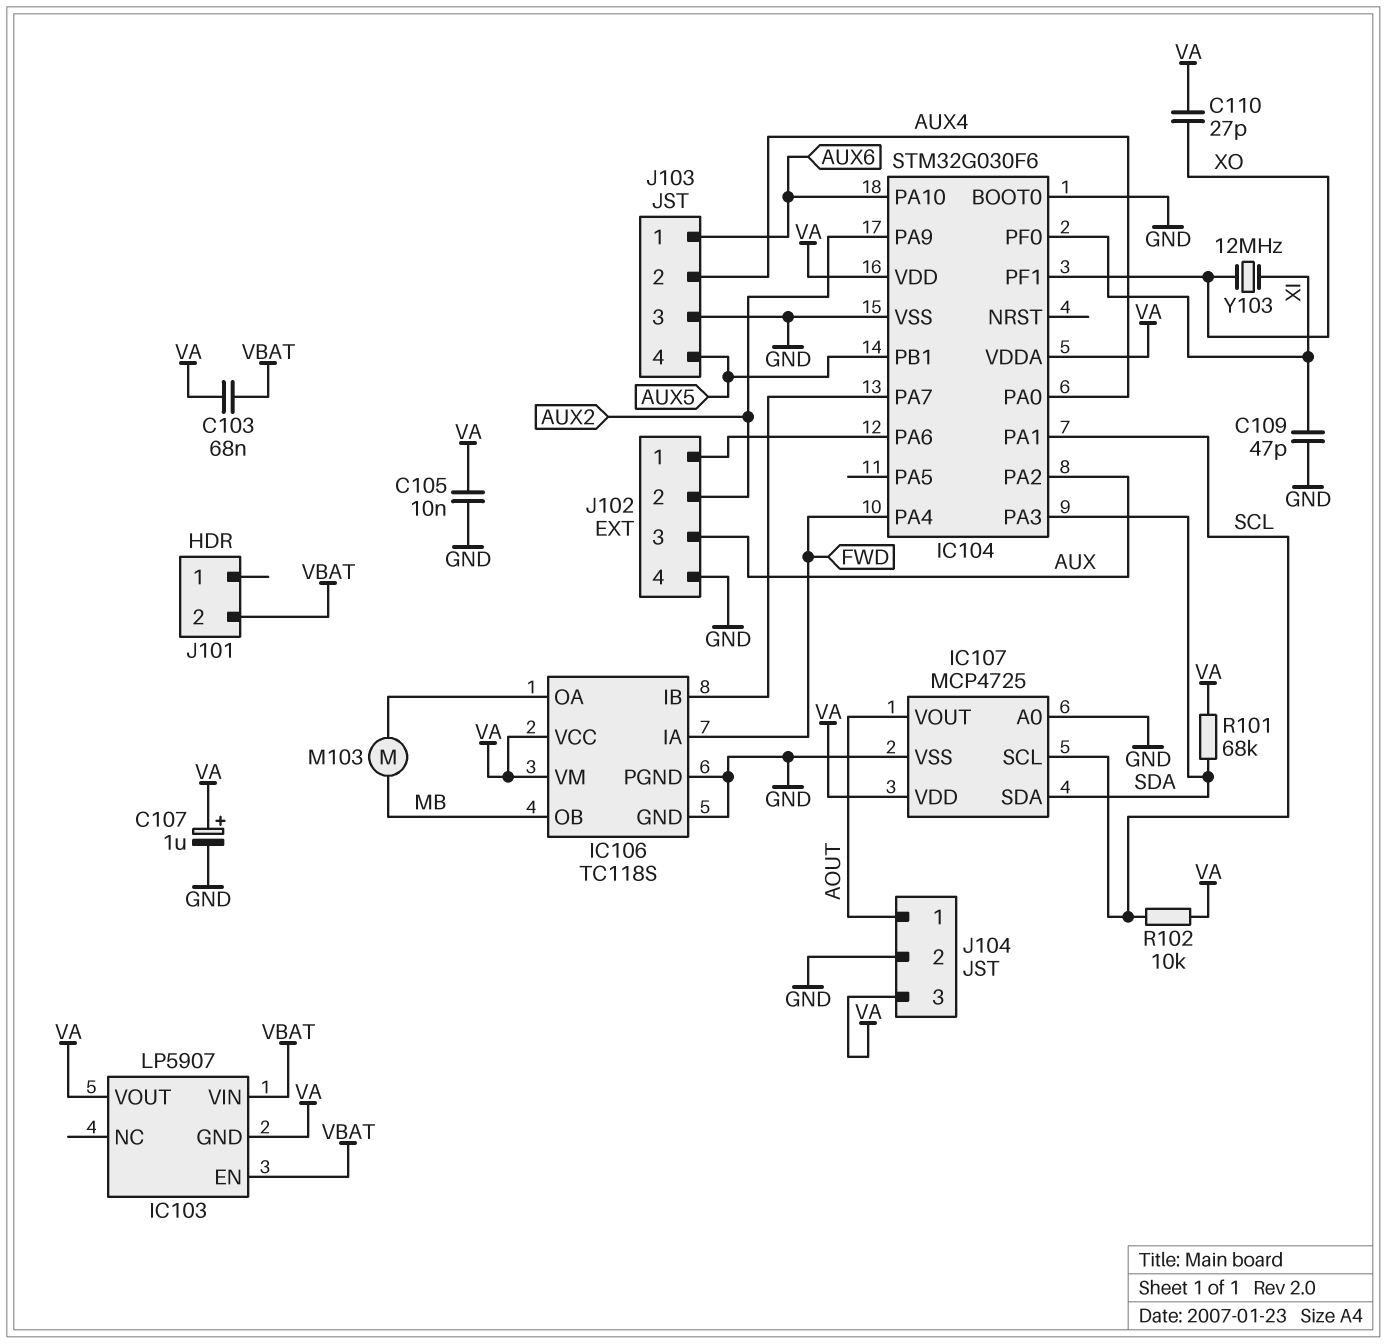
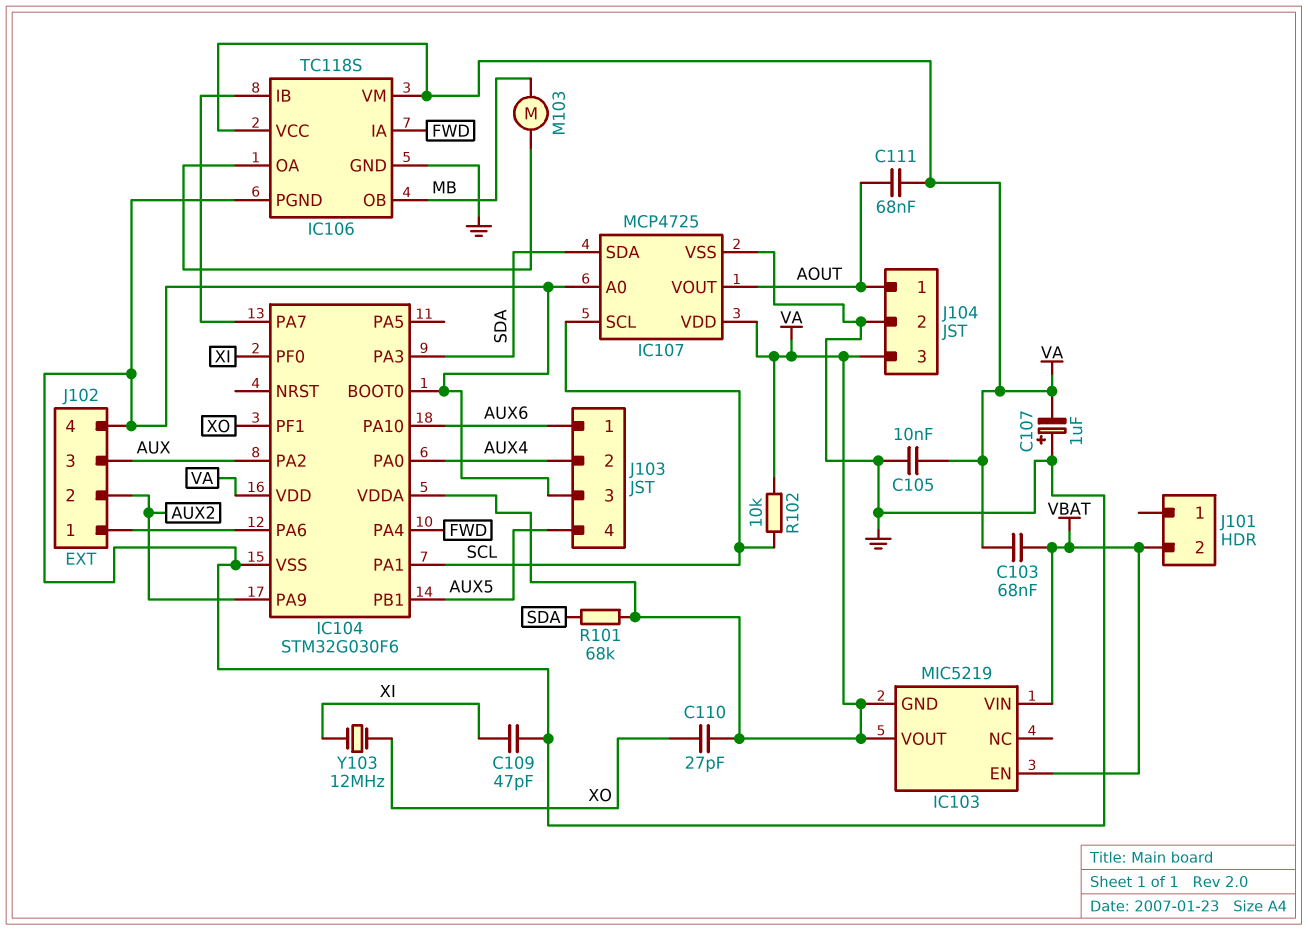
C107: 1uF (plus VA, minus GND) -> 1uF (plus GND, minus VA)
C111: none -> 68nF (AOUT, VA)
IC103: LP5907 -> MIC5219

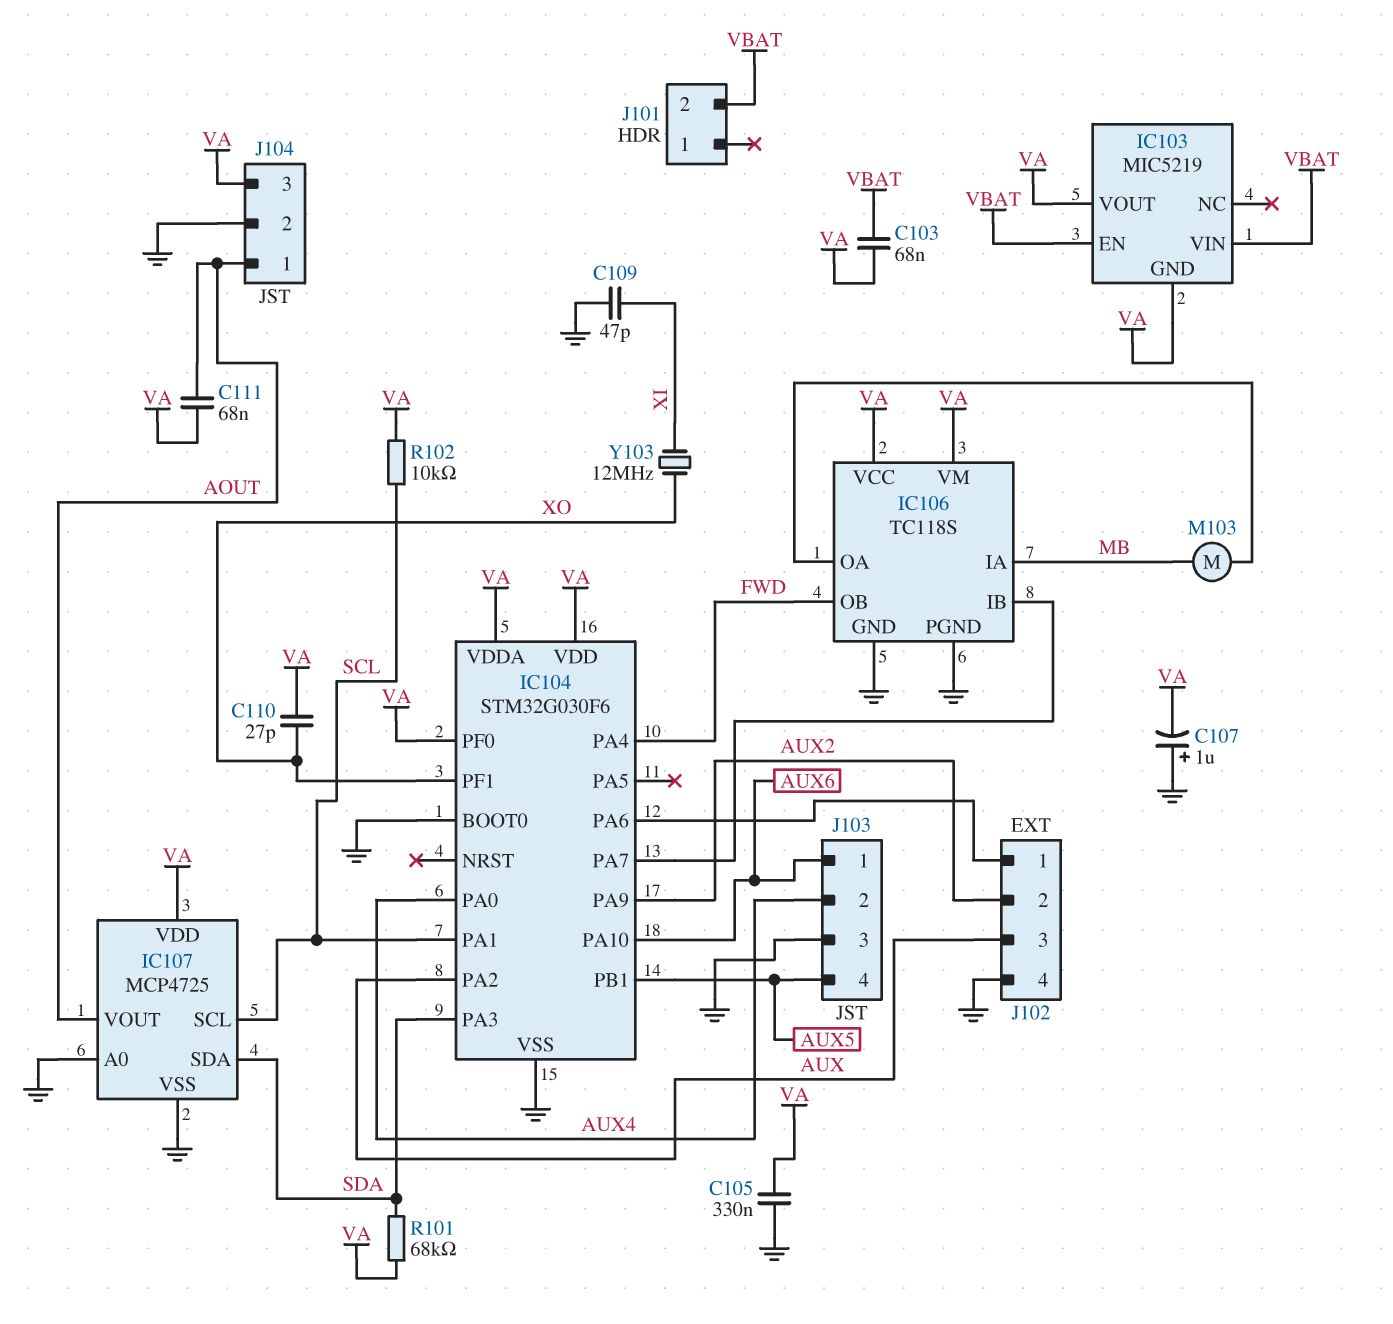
C105: 10nF (GND, VA) -> 330nF (GND, VA)
IC104 pin PF0: XI -> VA
IC106 pin IA: FWD -> MB
IC106 pin OB: MB -> FWD

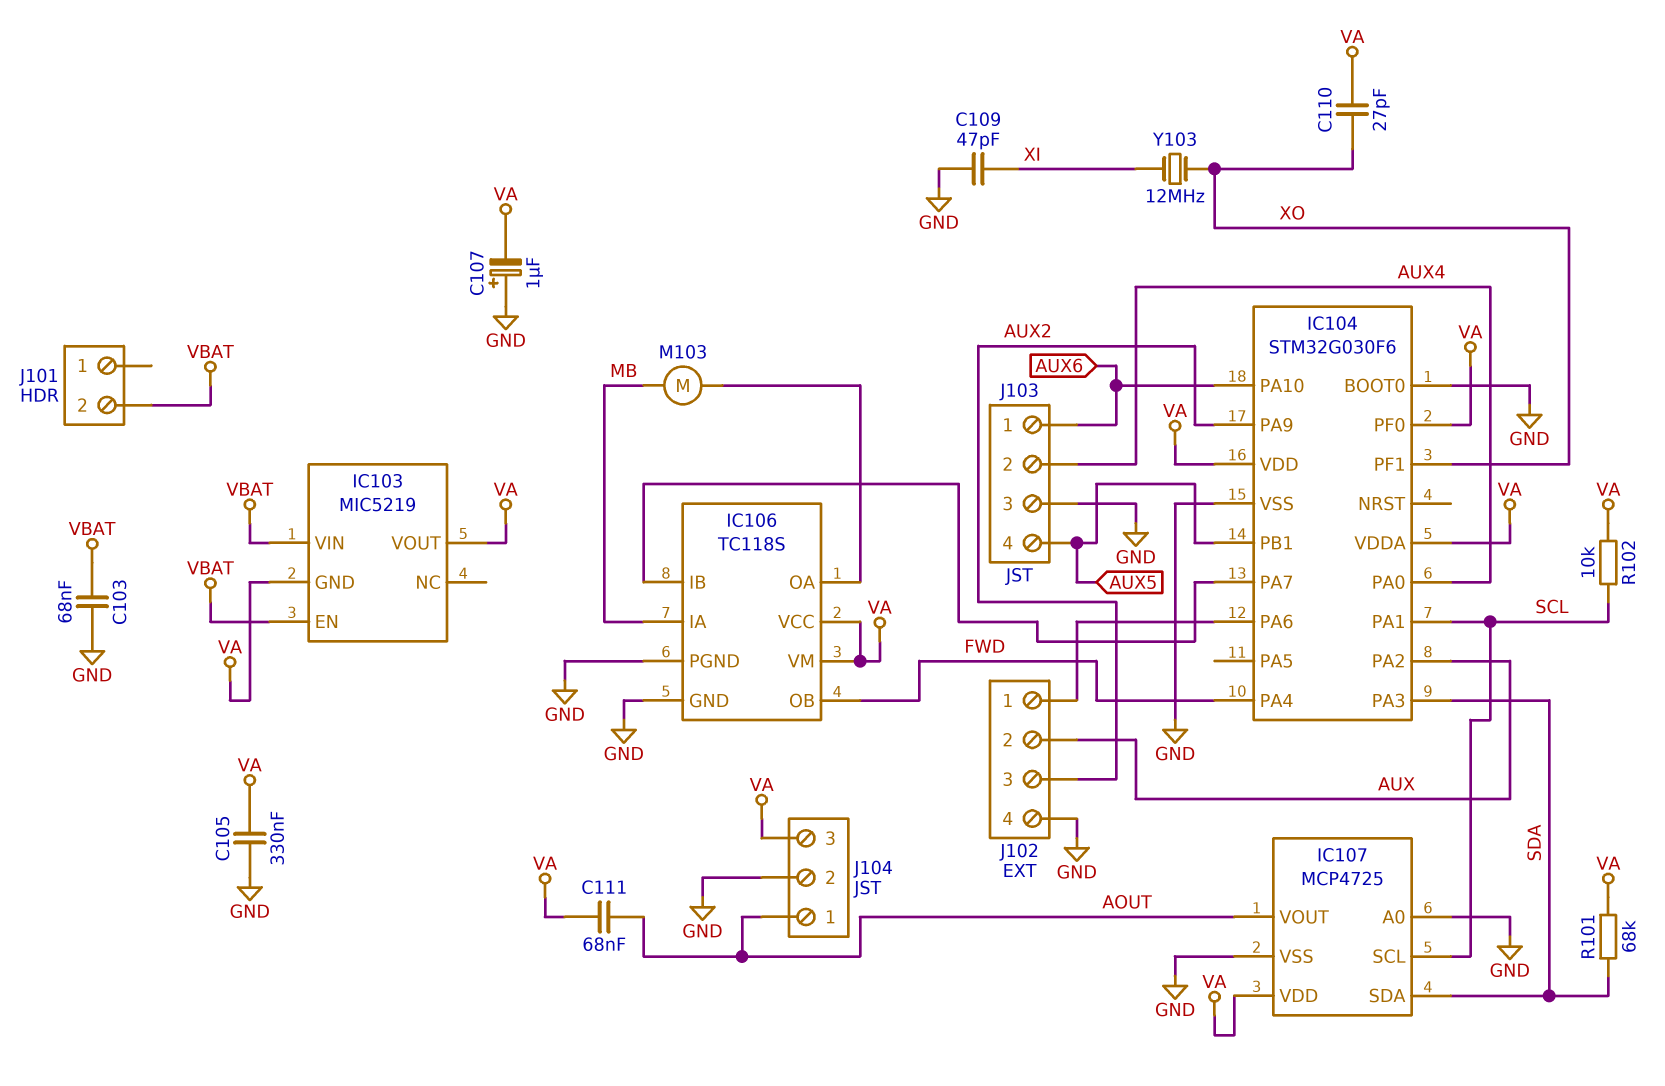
C103: 68nF (VA, VBAT) -> 68nF (GND, VBAT)
J102 pin 2: AUX2 -> AUX
J102 pin 3: AUX -> AUX2

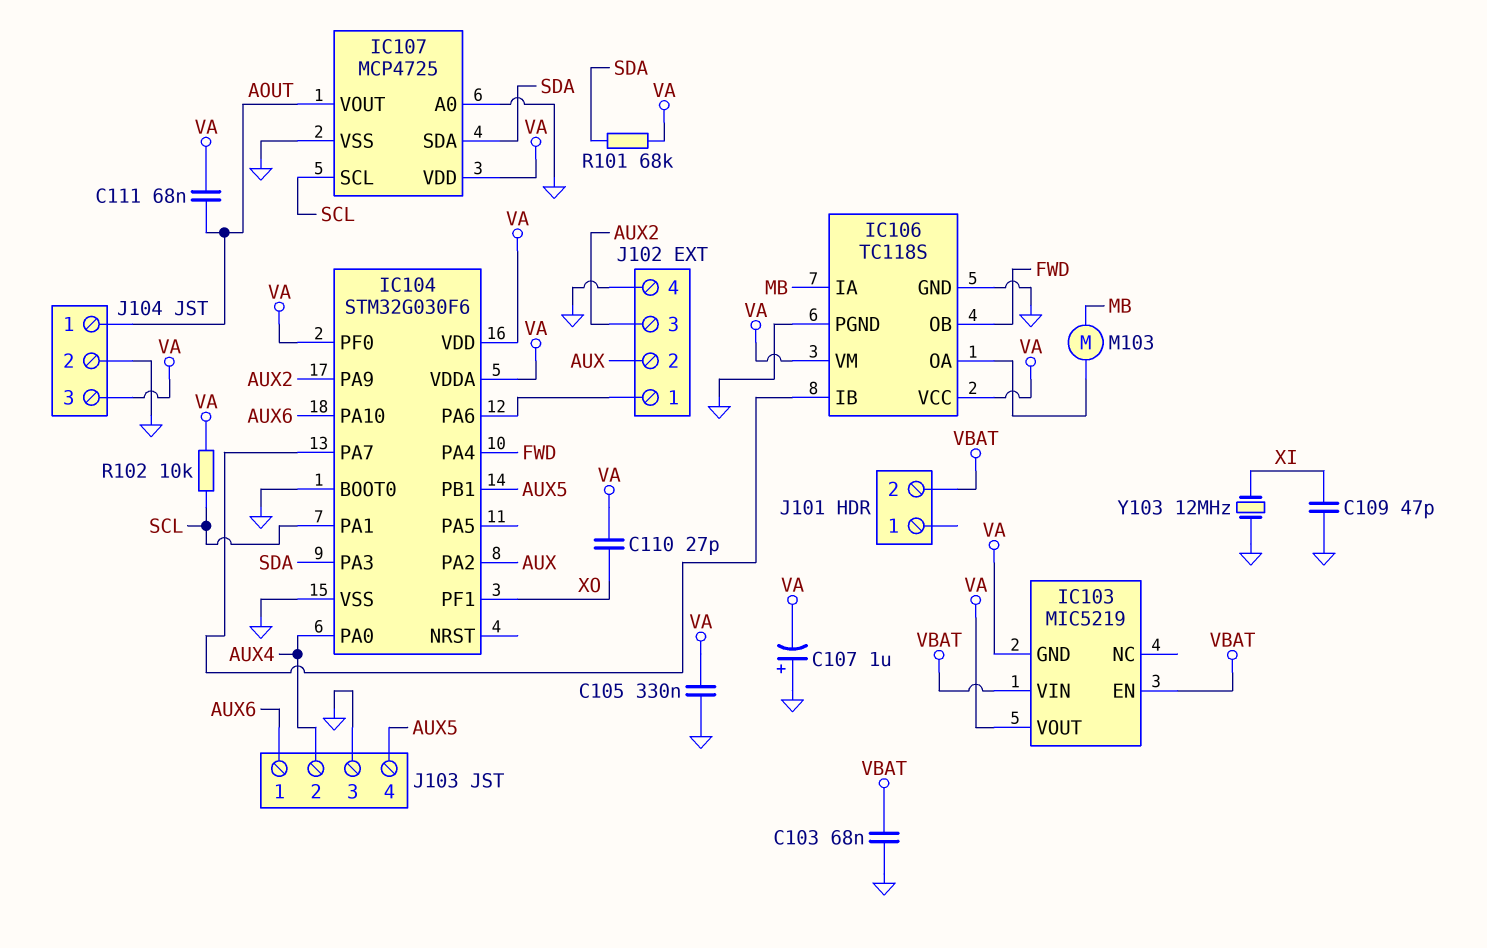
Y103: 12MHz (XI, XO) -> 12MHz (GND, XI)

